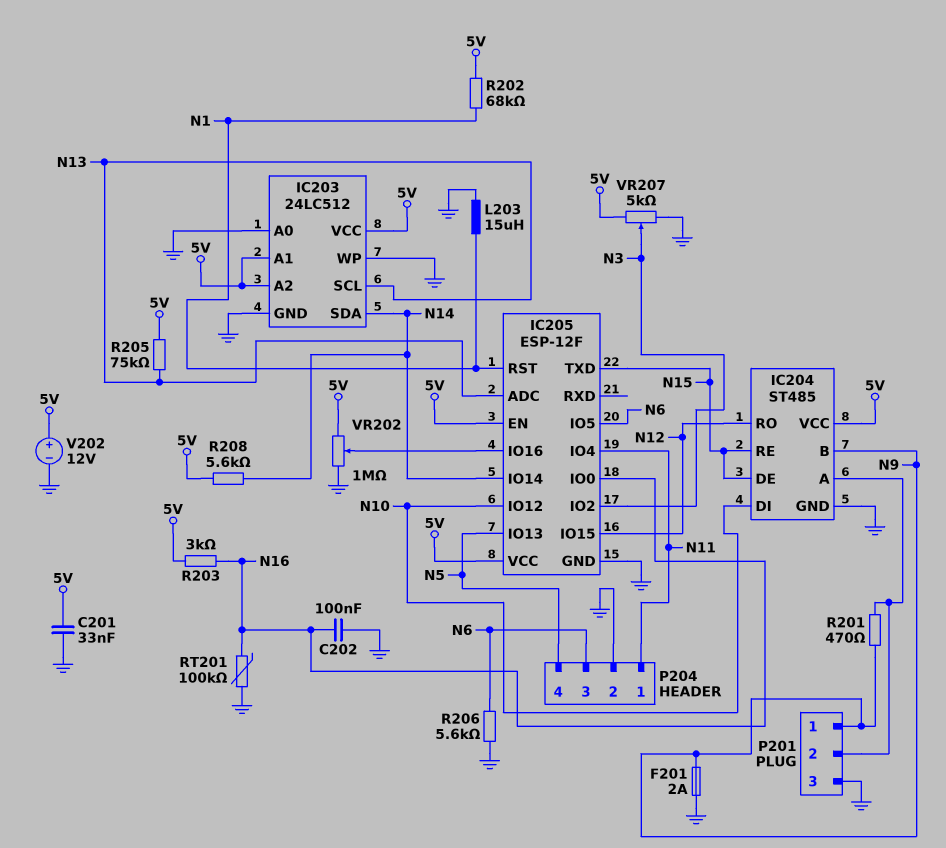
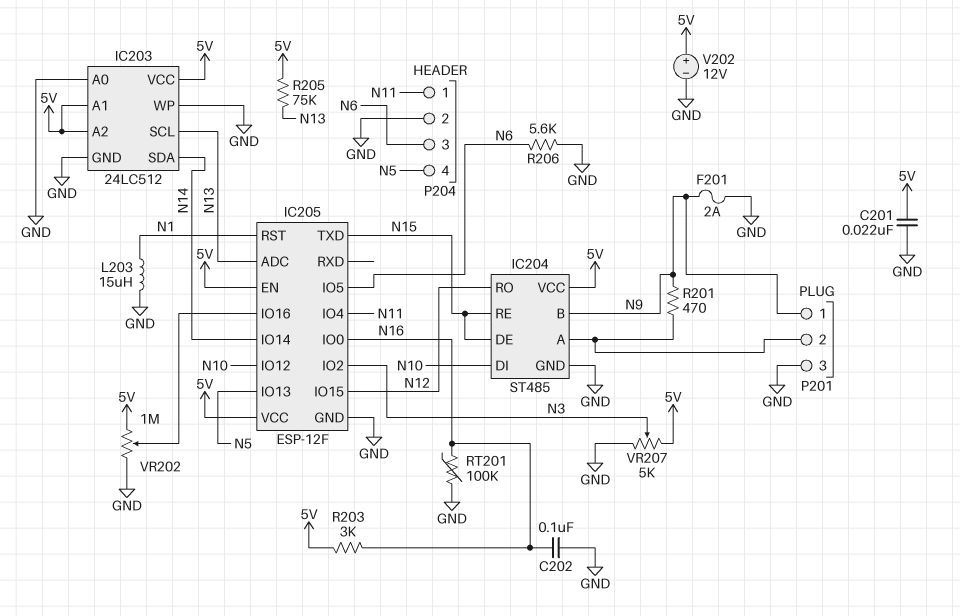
C201: 33nF (5V, GND) -> 22nF (5V, GND)
R202: 68k (5V, N1) -> none
R208: 5.6k (5V, N14) -> none

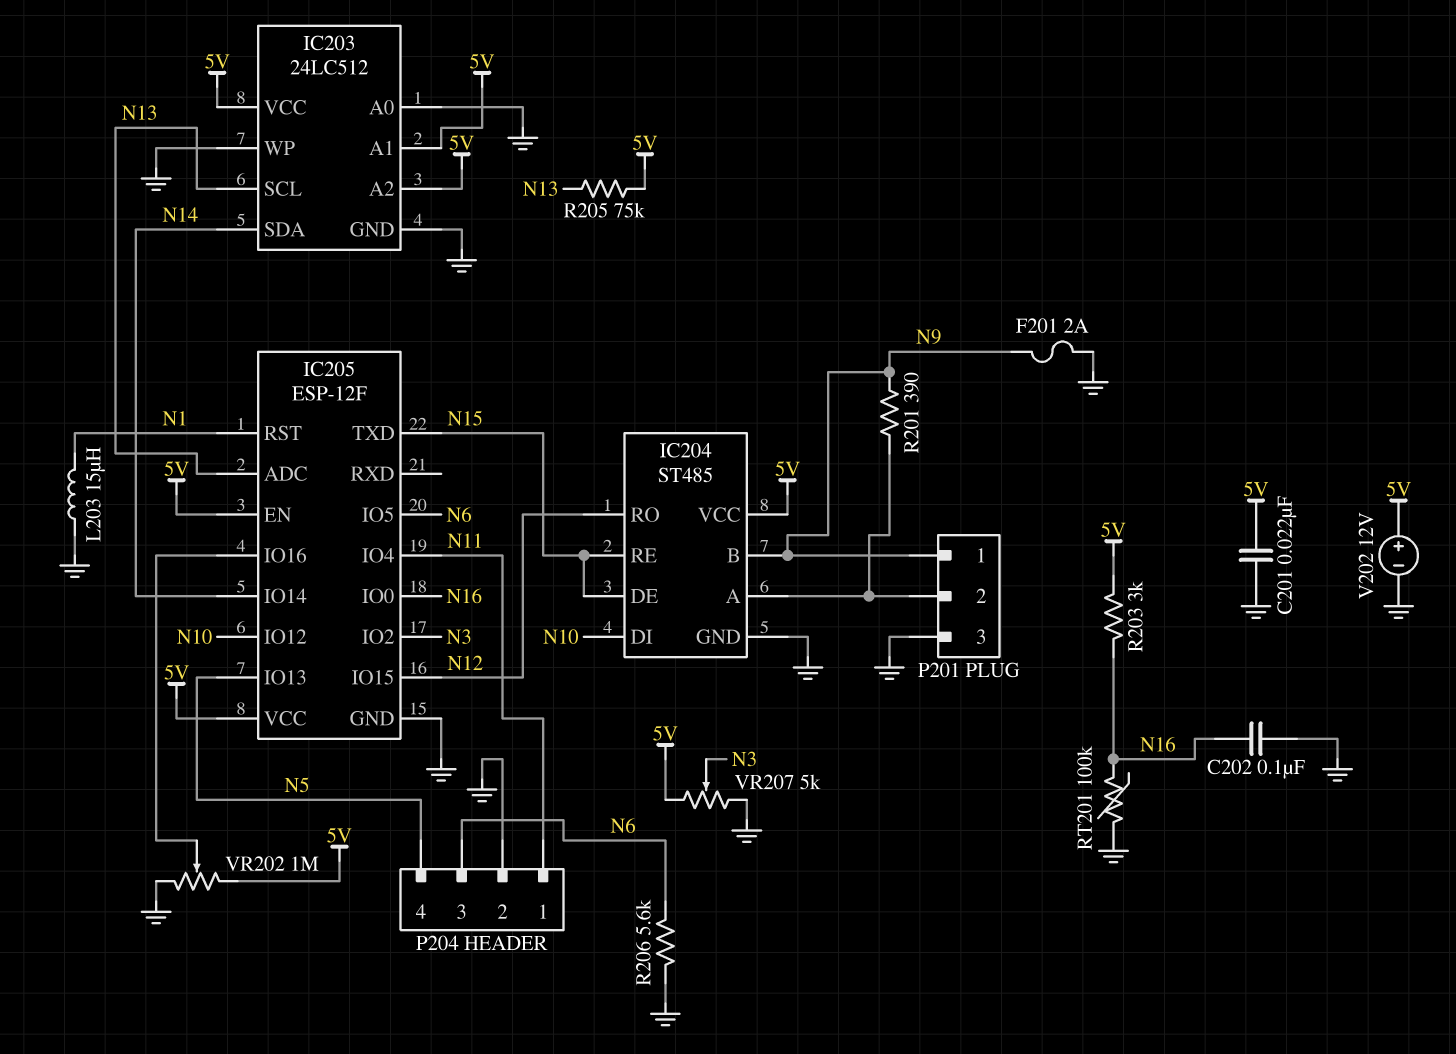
R201: 470 (IC204/A, N9) -> 390 (IC204/A, N9)

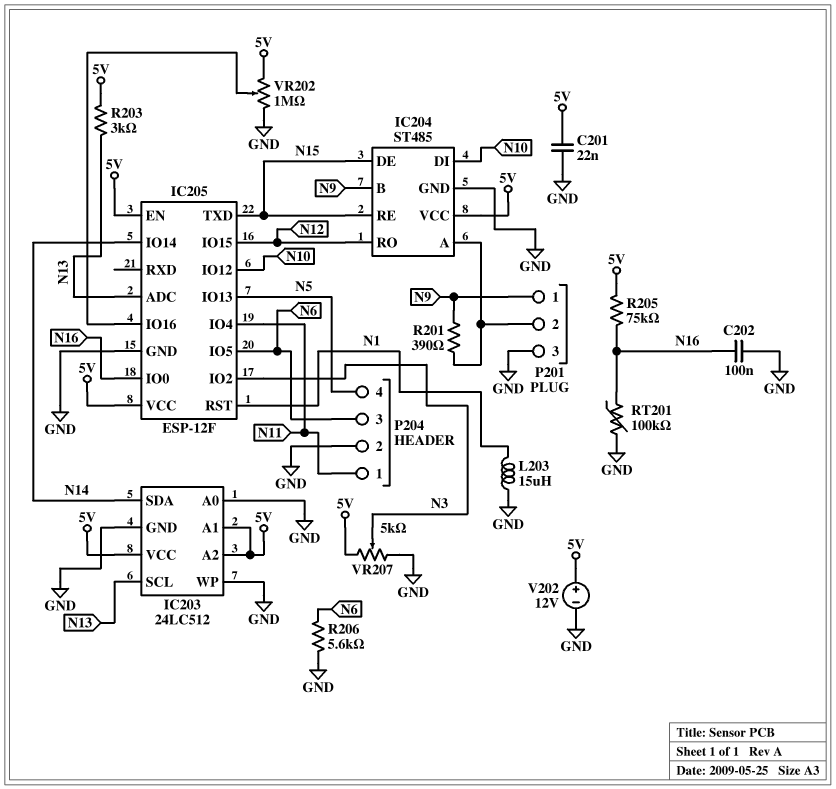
F201: 2A (GND, N9) -> none
R203: 3k (5V, N16) -> 3k (5V, N13)
R205: 75k (5V, N13) -> 75k (5V, N16)

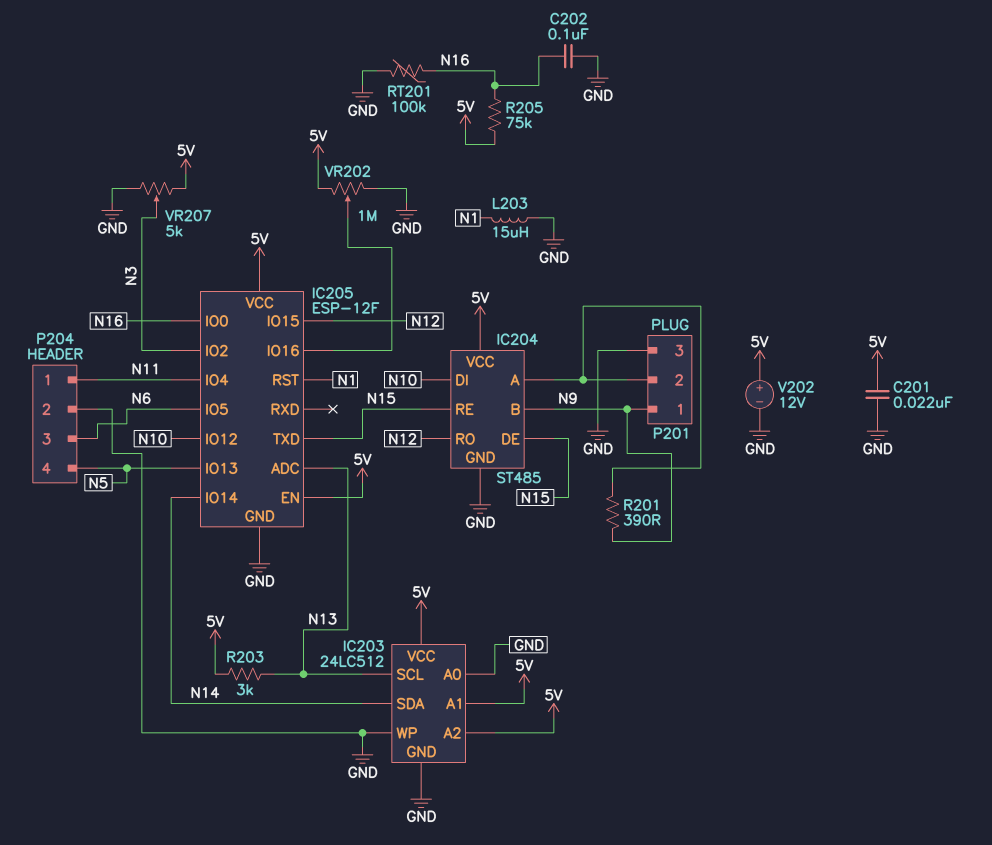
R206: 5.6k (GND, N6) -> none

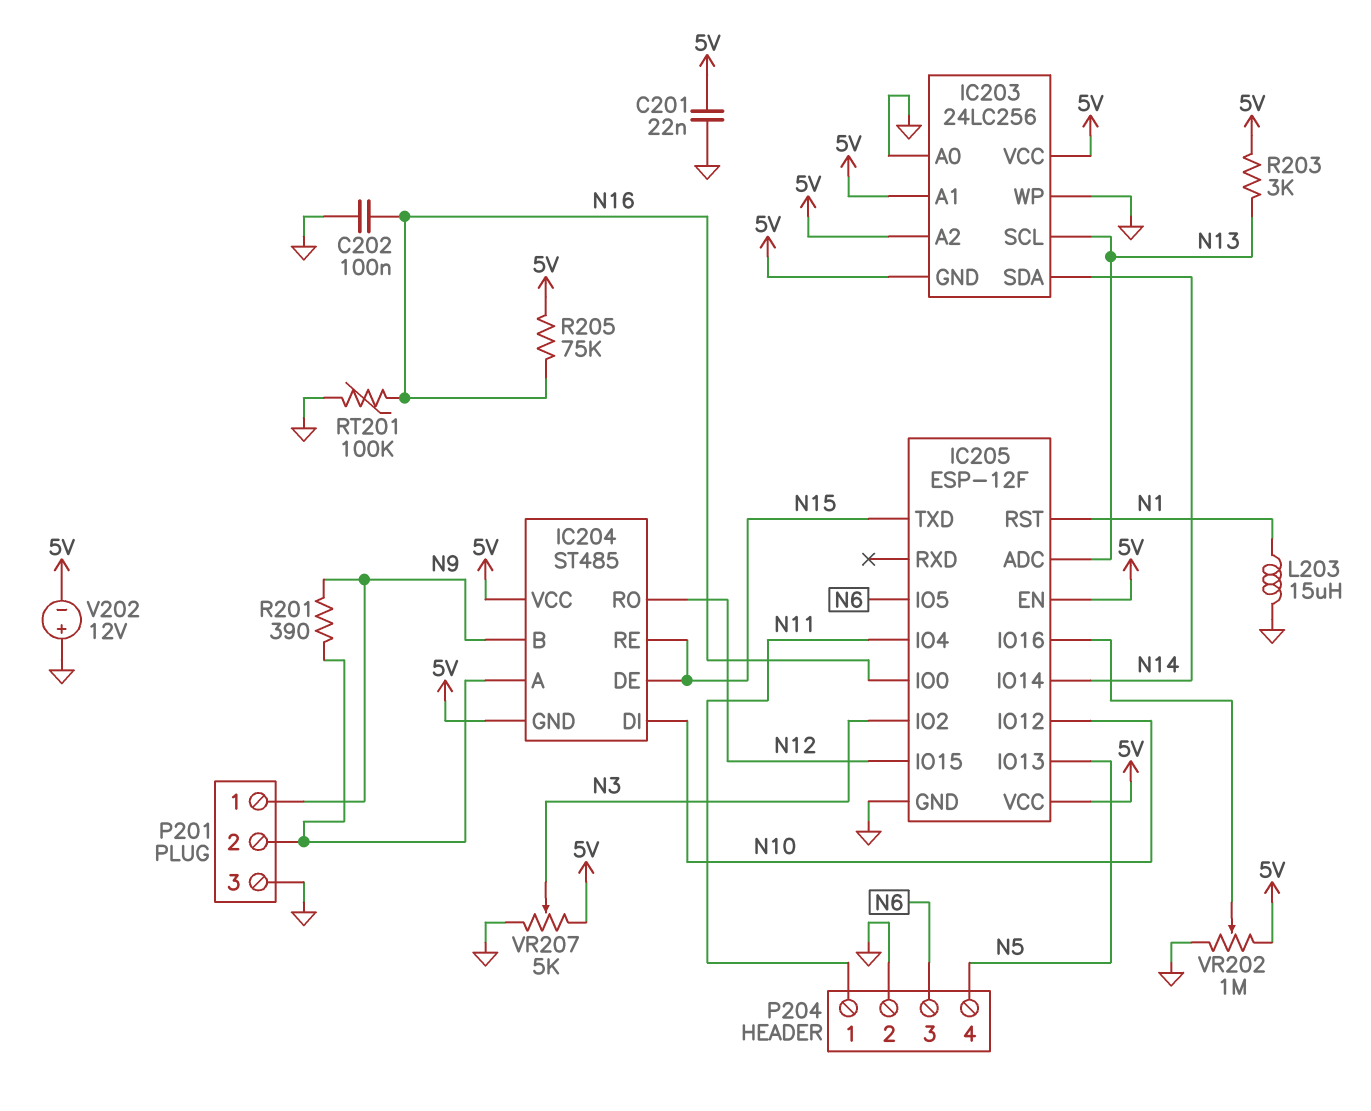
IC203: 24LC512 -> 24LC256
IC203 pin GND: GND -> 5V
IC204 pin GND: GND -> 5V
V202: 12V (plus 5V, minus GND) -> 12V (plus GND, minus 5V)

